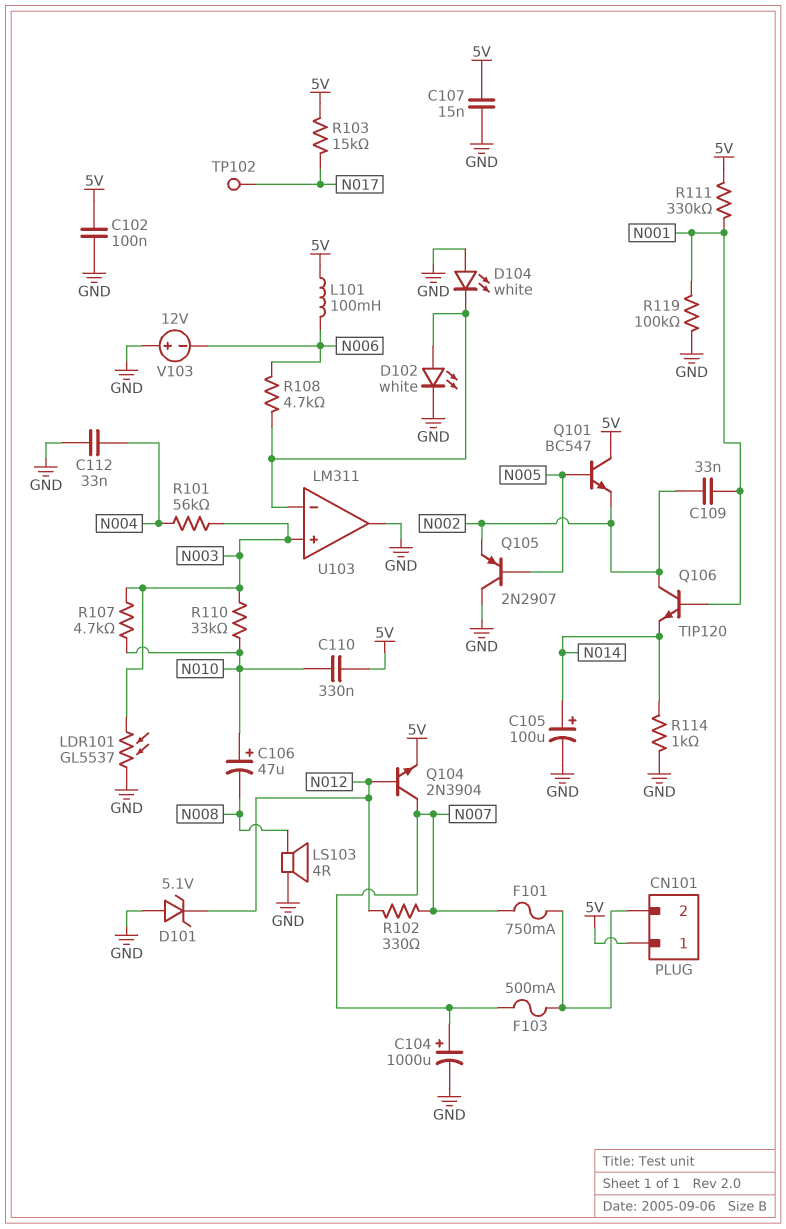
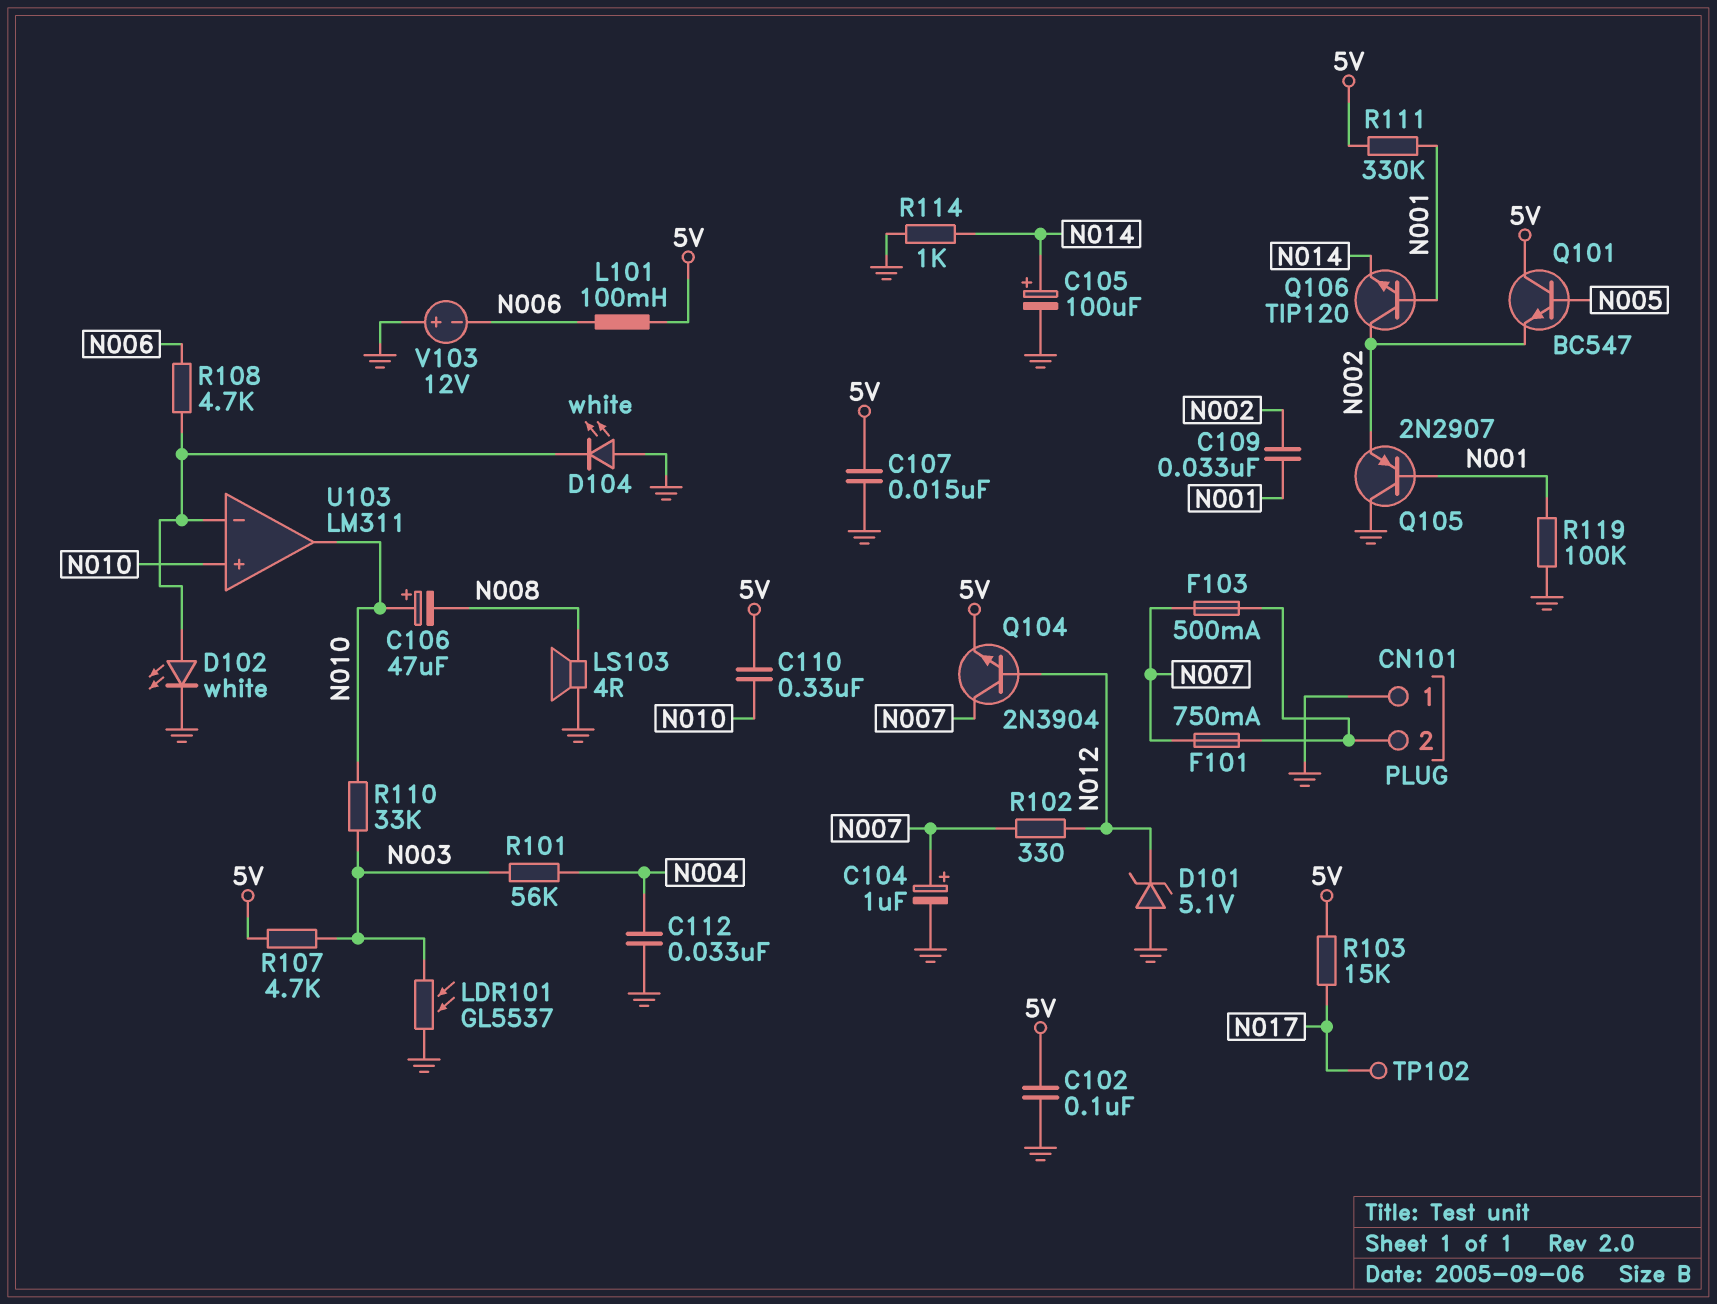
C104: 1000uF (plus N007, minus GND) -> 1uF (plus N007, minus GND)
CN101 pin 1: 5V -> GND
Q105: PNP 2N2907 (B N005, C GND, E N002) -> PNP 2N2907 (B N001, C GND, E N002)
R107: 4.7k (N003, N010) -> 4.7k (5V, N003)
U103 pin in+: N003 -> N010
U103 pin out: GND -> N010

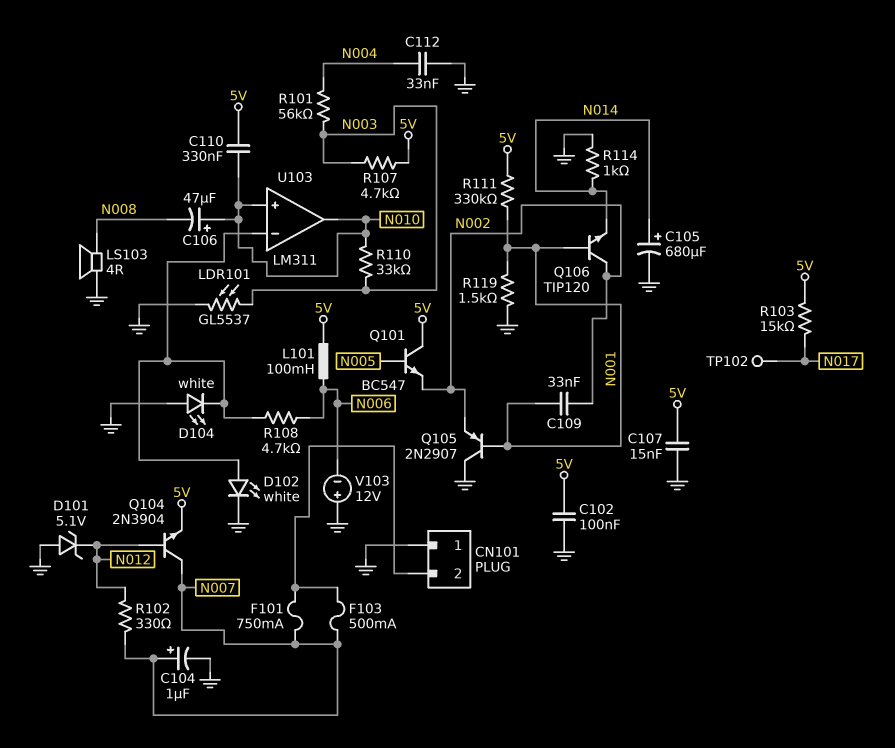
C105: 100uF (plus N014, minus GND) -> 680uF (plus N014, minus GND)
R119: 100k (GND, N001) -> 1.5k (GND, N001)

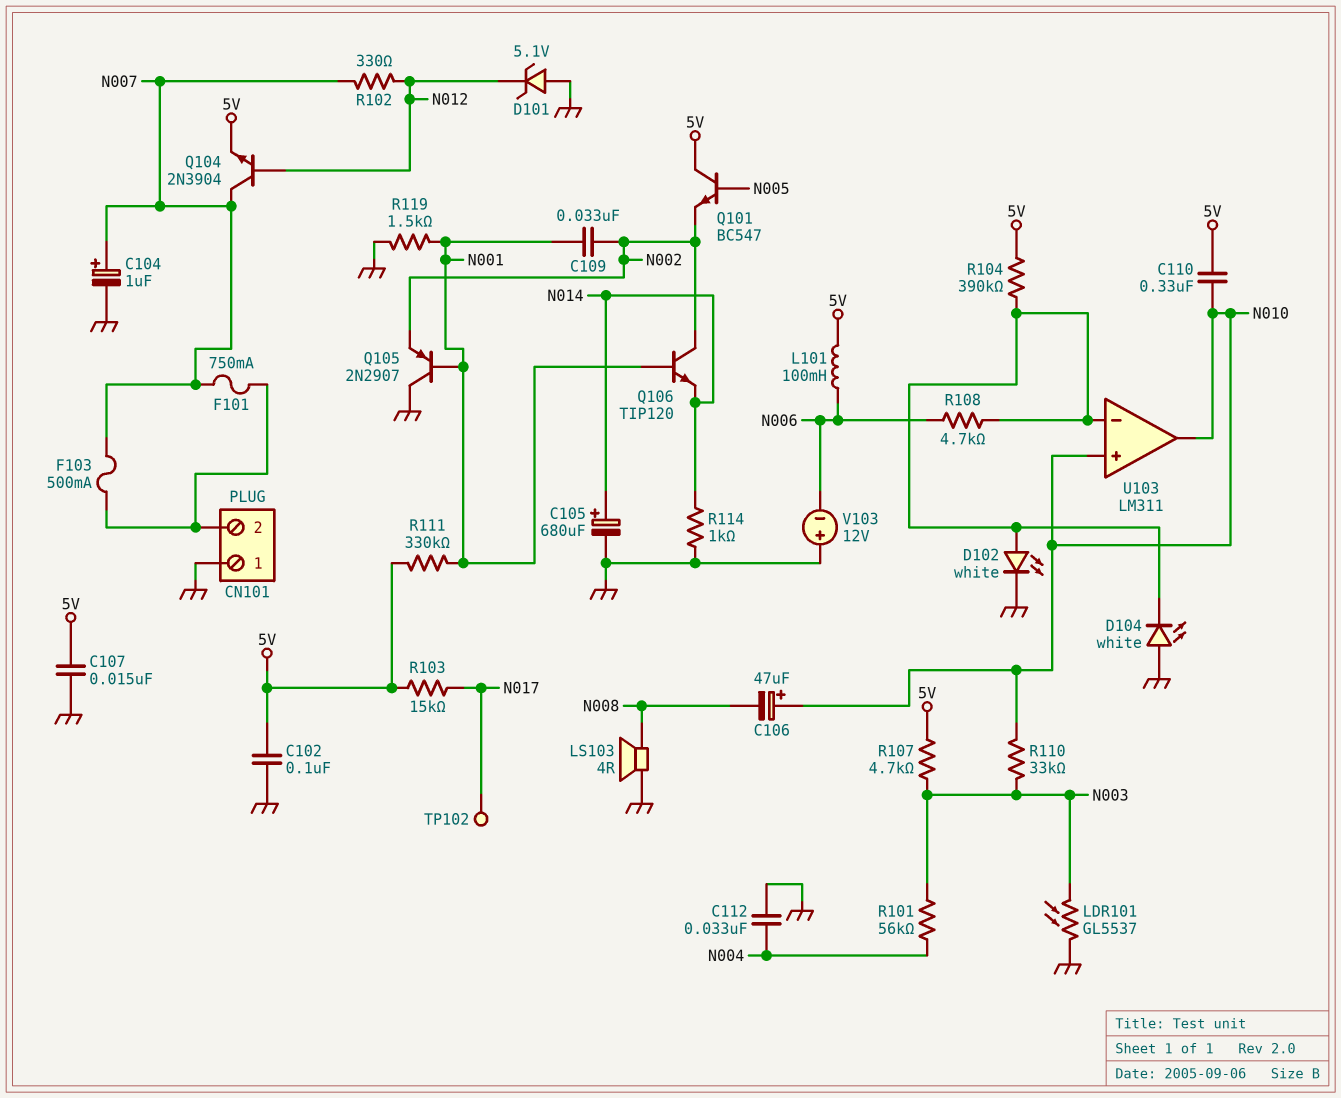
R104: none -> 390k (5V, U103/in-)

